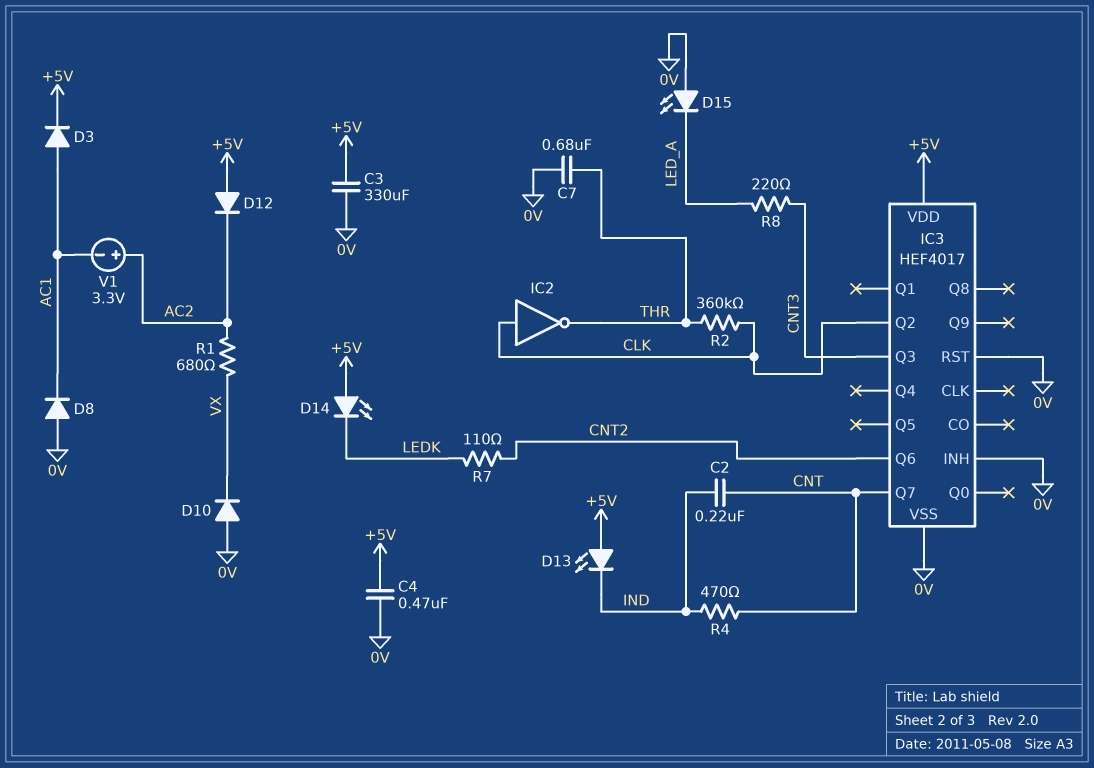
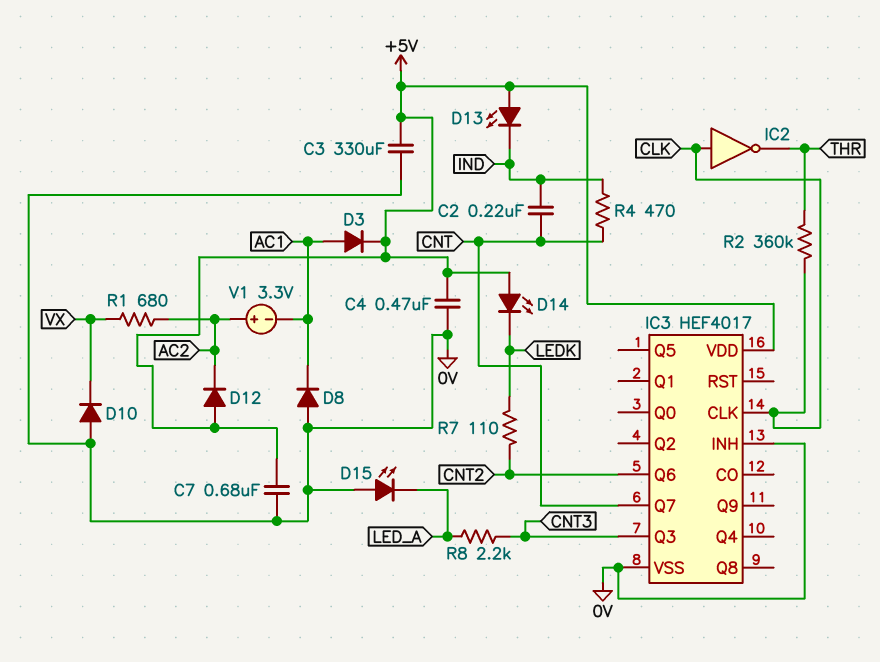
C7: 680nF (0V, THR) -> 680nF (+5V, 0V)
IC3 pin CLK: none -> CLK
IC3 pin Q2: CLK -> none
IC3 pin RST: 0V -> none
R8: 220 (CNT3, LED_A) -> 2.2k (CNT3, LED_A)

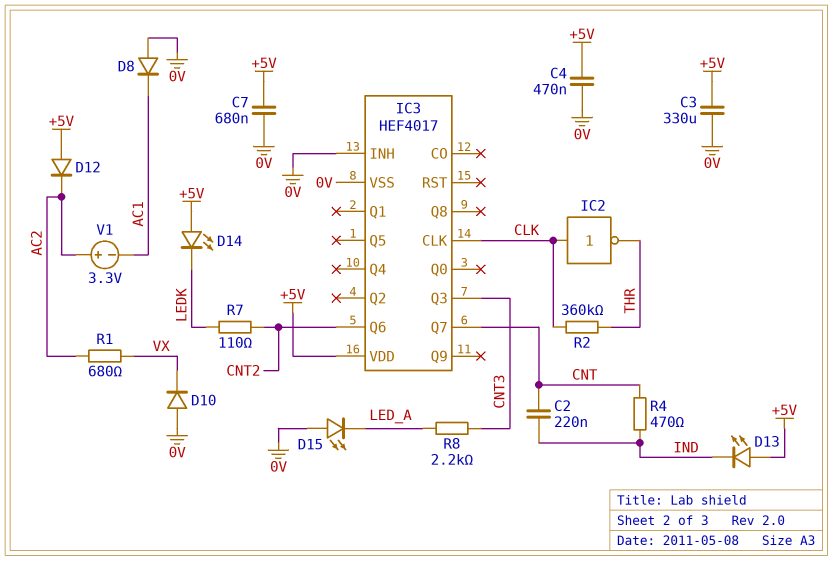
D3: diode (A AC1, K +5V) -> none

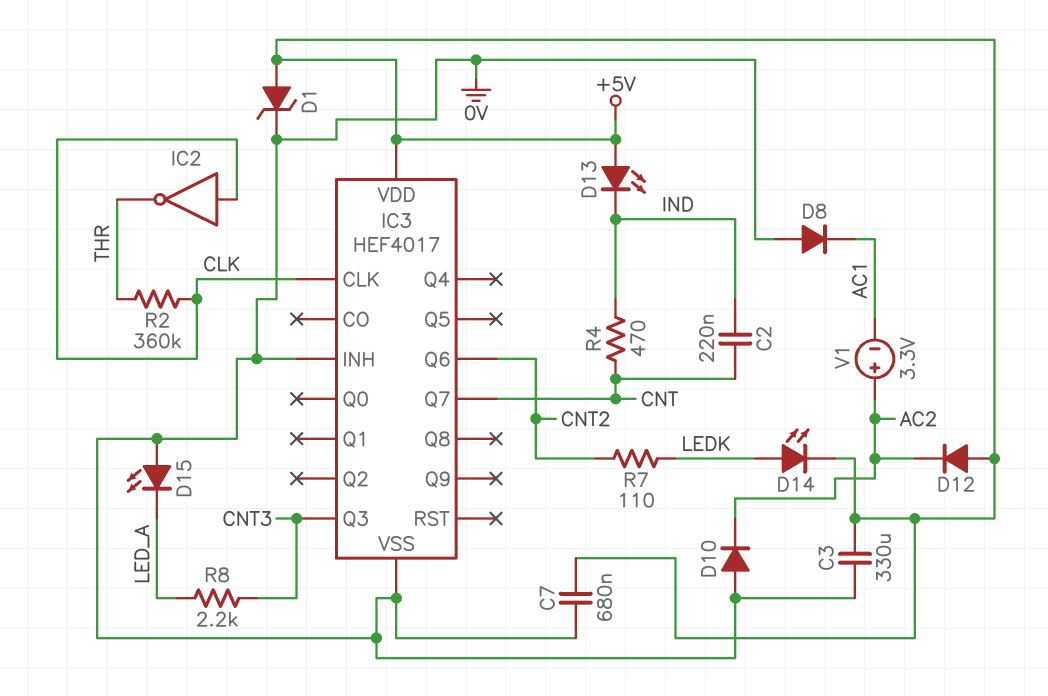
C4: 470nF (+5V, 0V) -> none
D1: none -> zener (A +5V, K 0V)
D10: diode (A 0V, K VX) -> diode (A 0V, K AC2)
D14: LED (A +5V, K LEDK) -> LED (A LEDK, K +5V)
R1: 680 (AC2, VX) -> none

